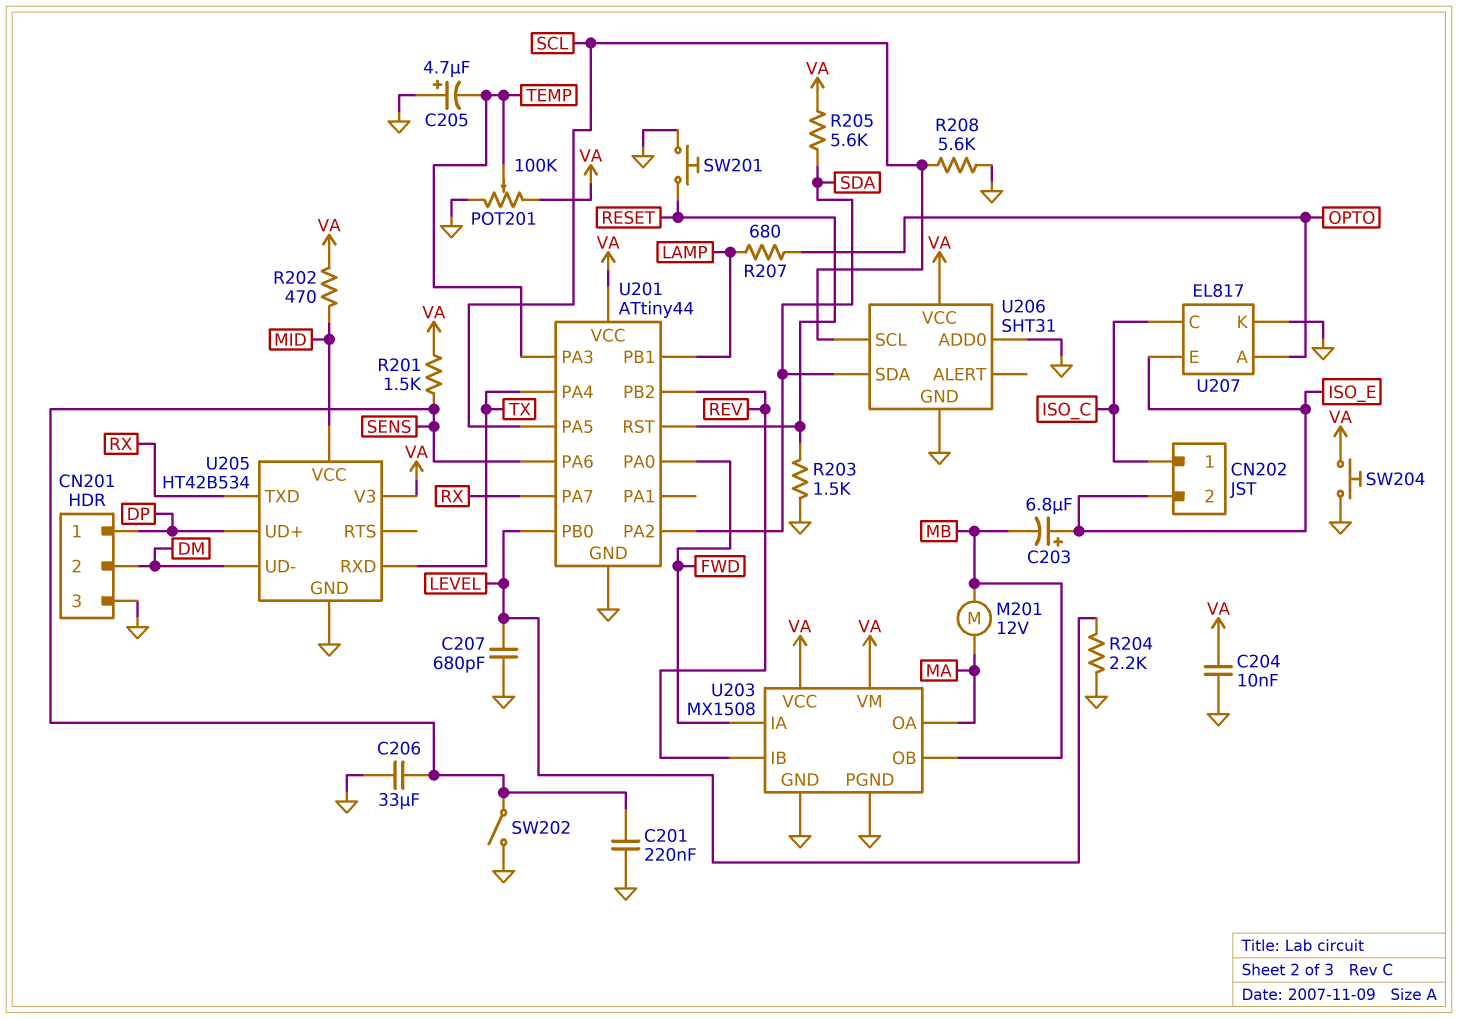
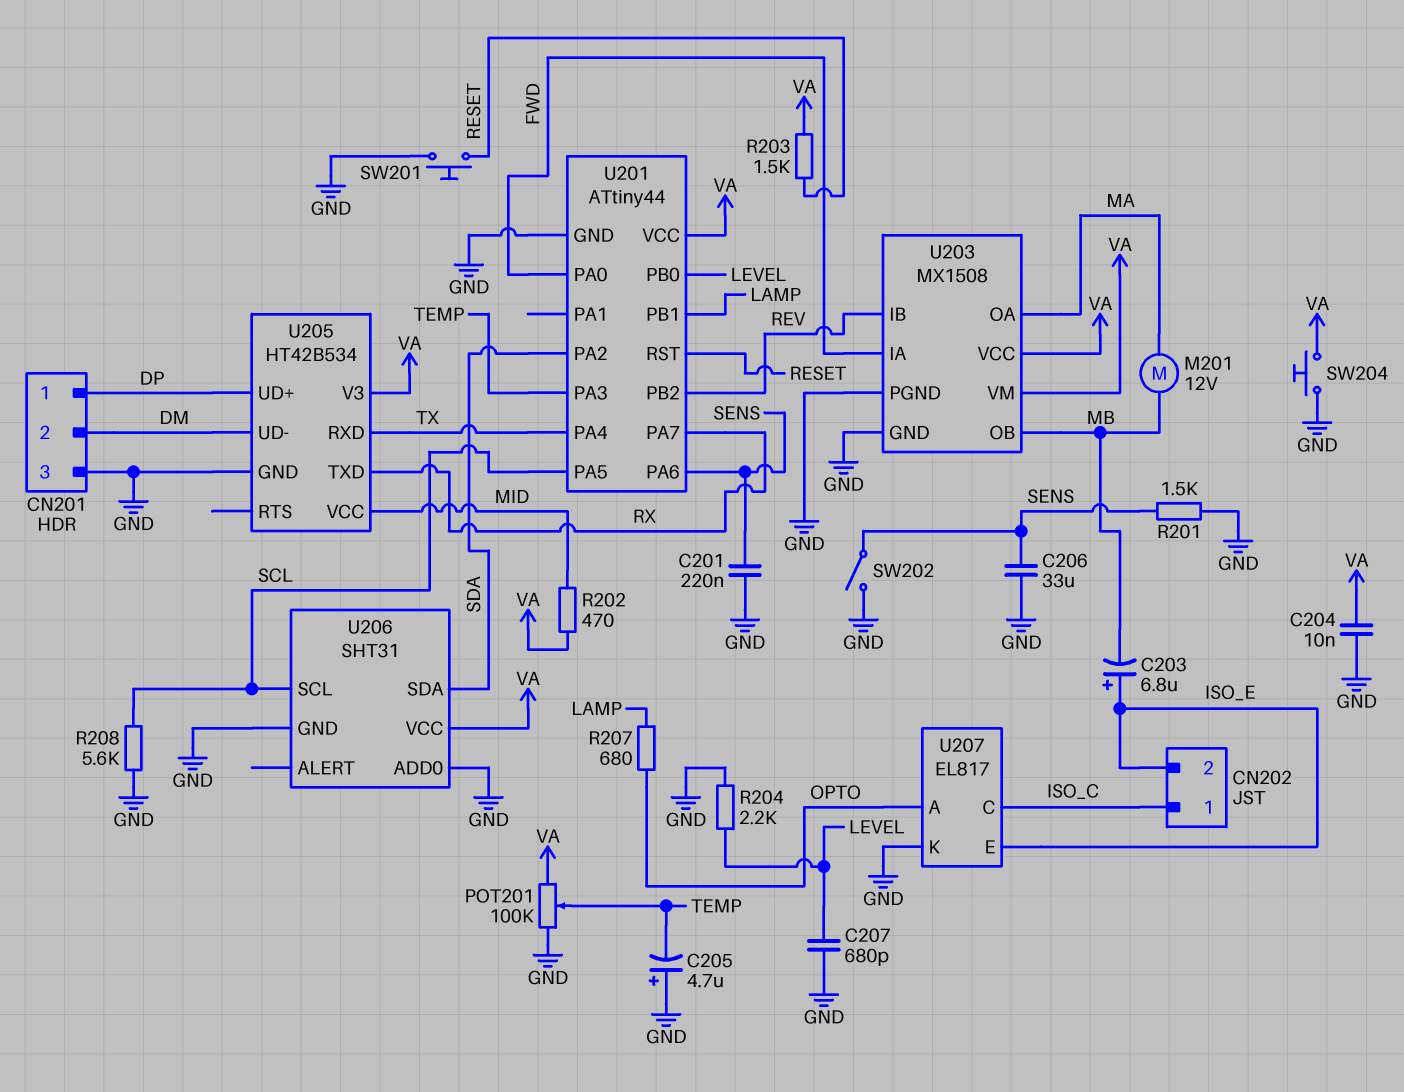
R201: 1.5k (SENS, VA) -> 1.5k (GND, SENS)
R203: 1.5k (GND, RESET) -> 1.5k (RESET, VA)
R205: 5.6k (SDA, VA) -> none

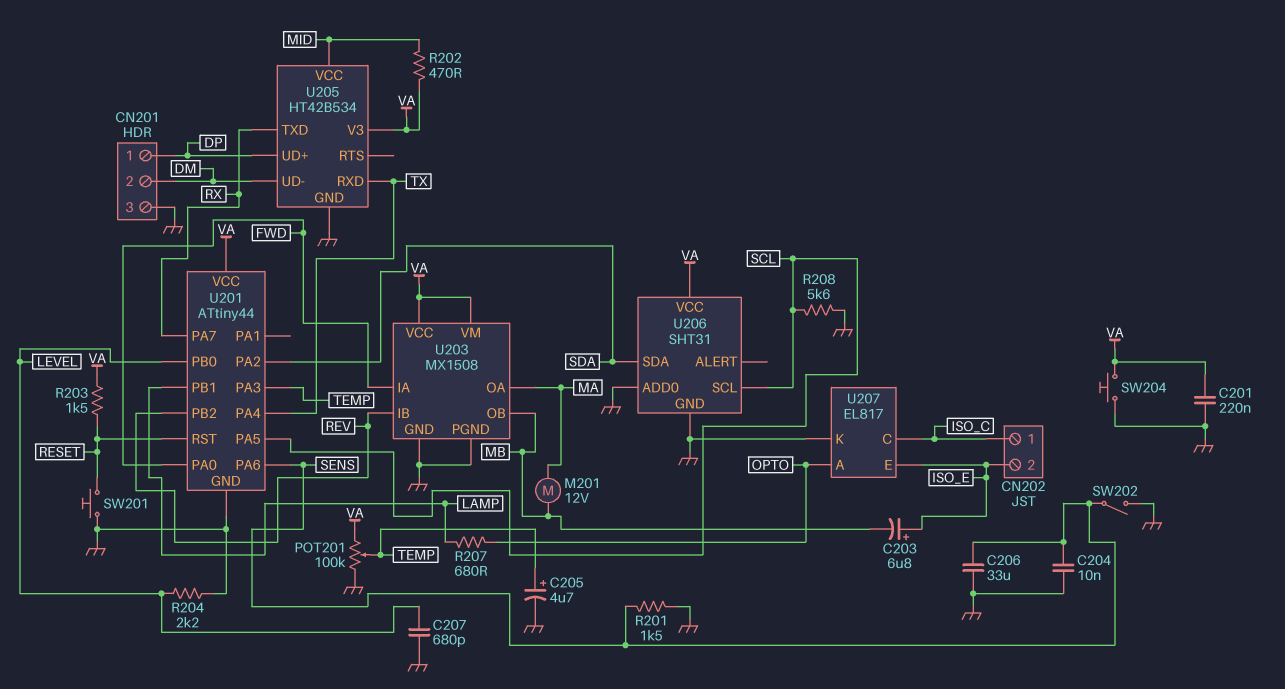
C201: 220nF (GND, SENS) -> 220nF (GND, VA)
C204: 10nF (GND, VA) -> 10nF (GND, SENS)
C205: 4.7uF (plus GND, minus TEMP) -> 4.7uF (plus TEMP, minus GND)

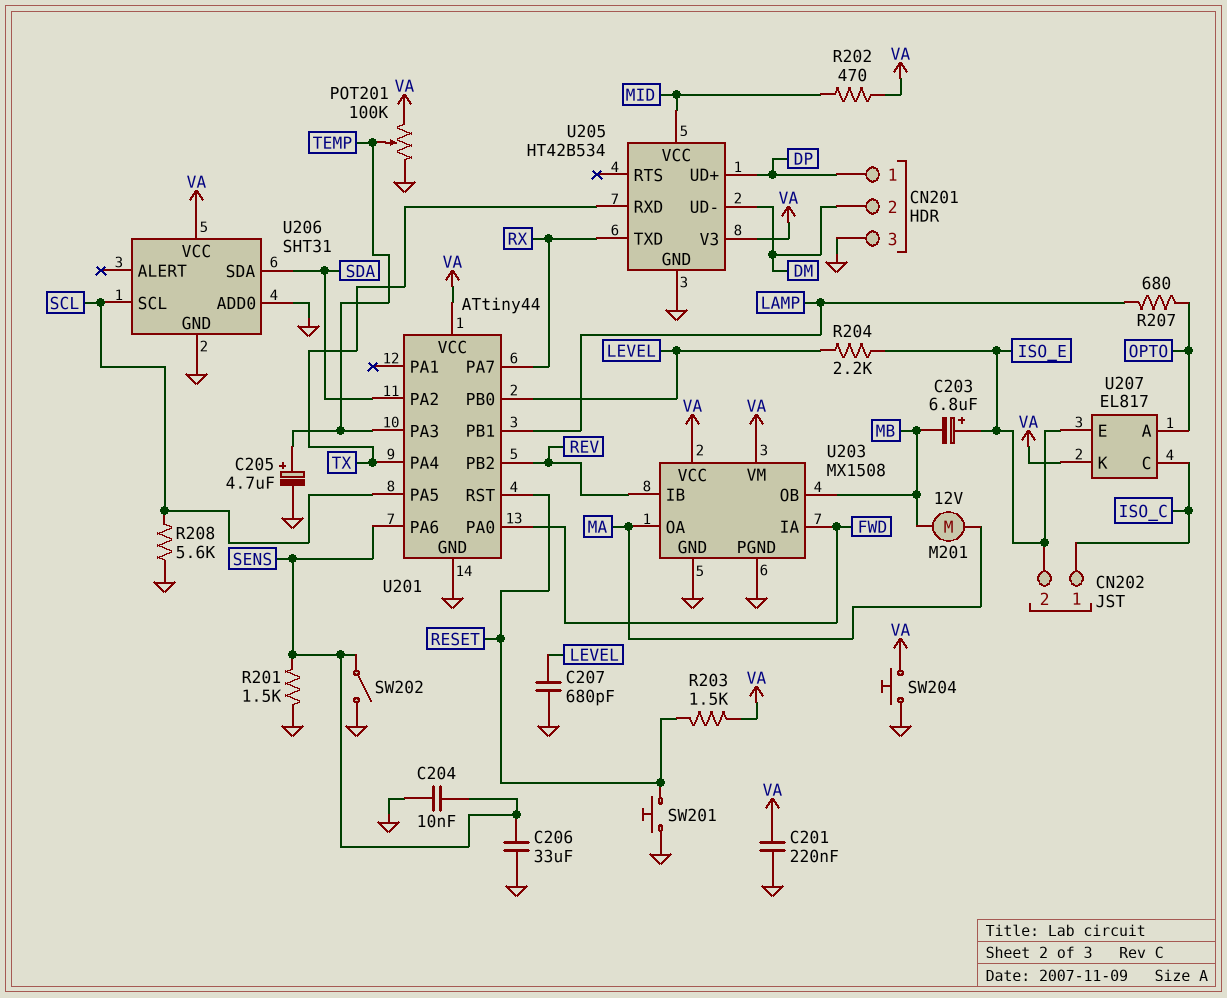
R204: 2.2k (GND, LEVEL) -> 2.2k (ISO_E, LEVEL)
U207 pin K: GND -> VA

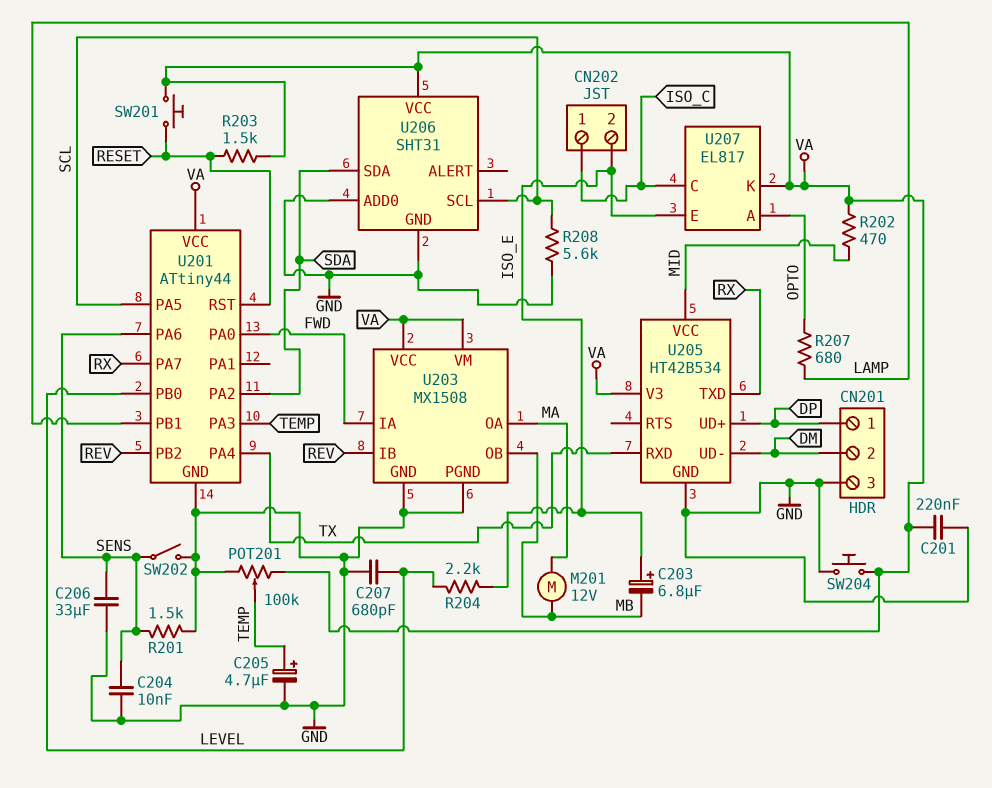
SW201: button (GND, RESET) -> button (RESET, VA)

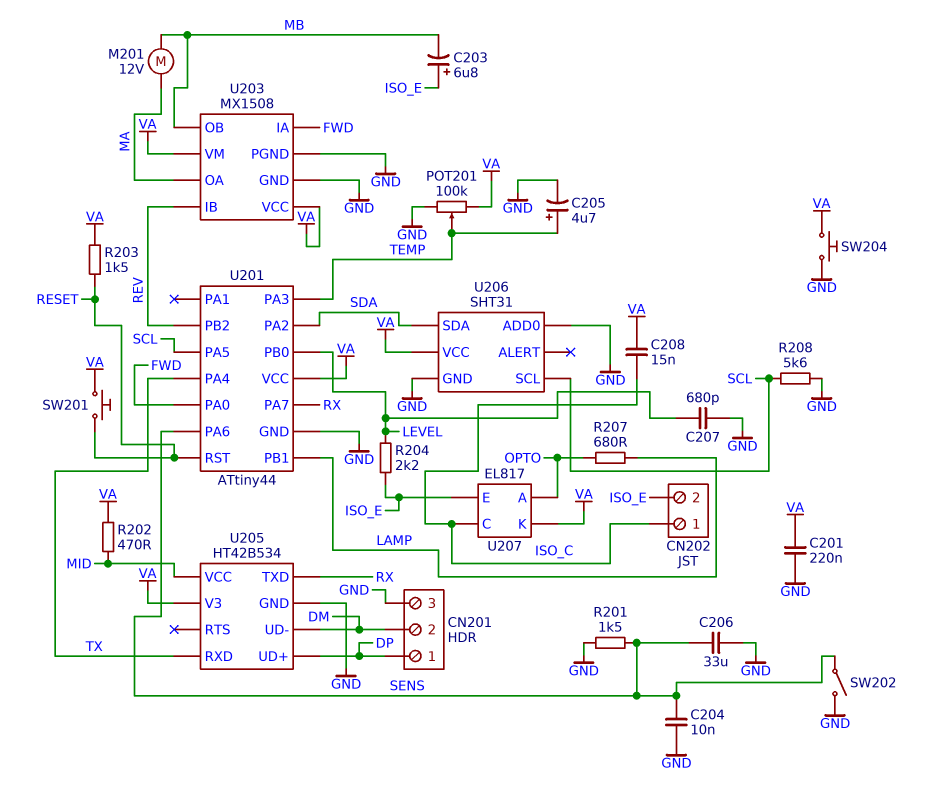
C208: none -> 15nF (ISO_C, VA)

